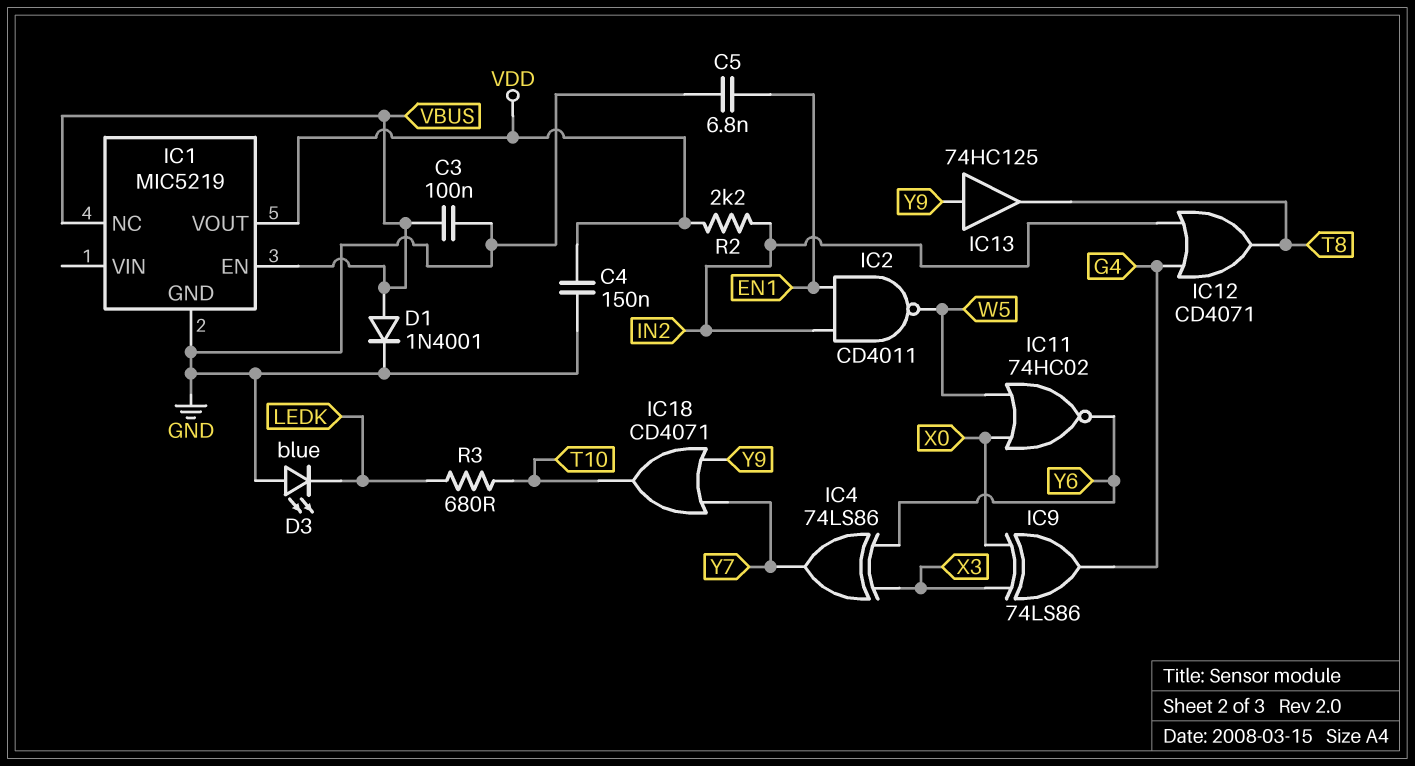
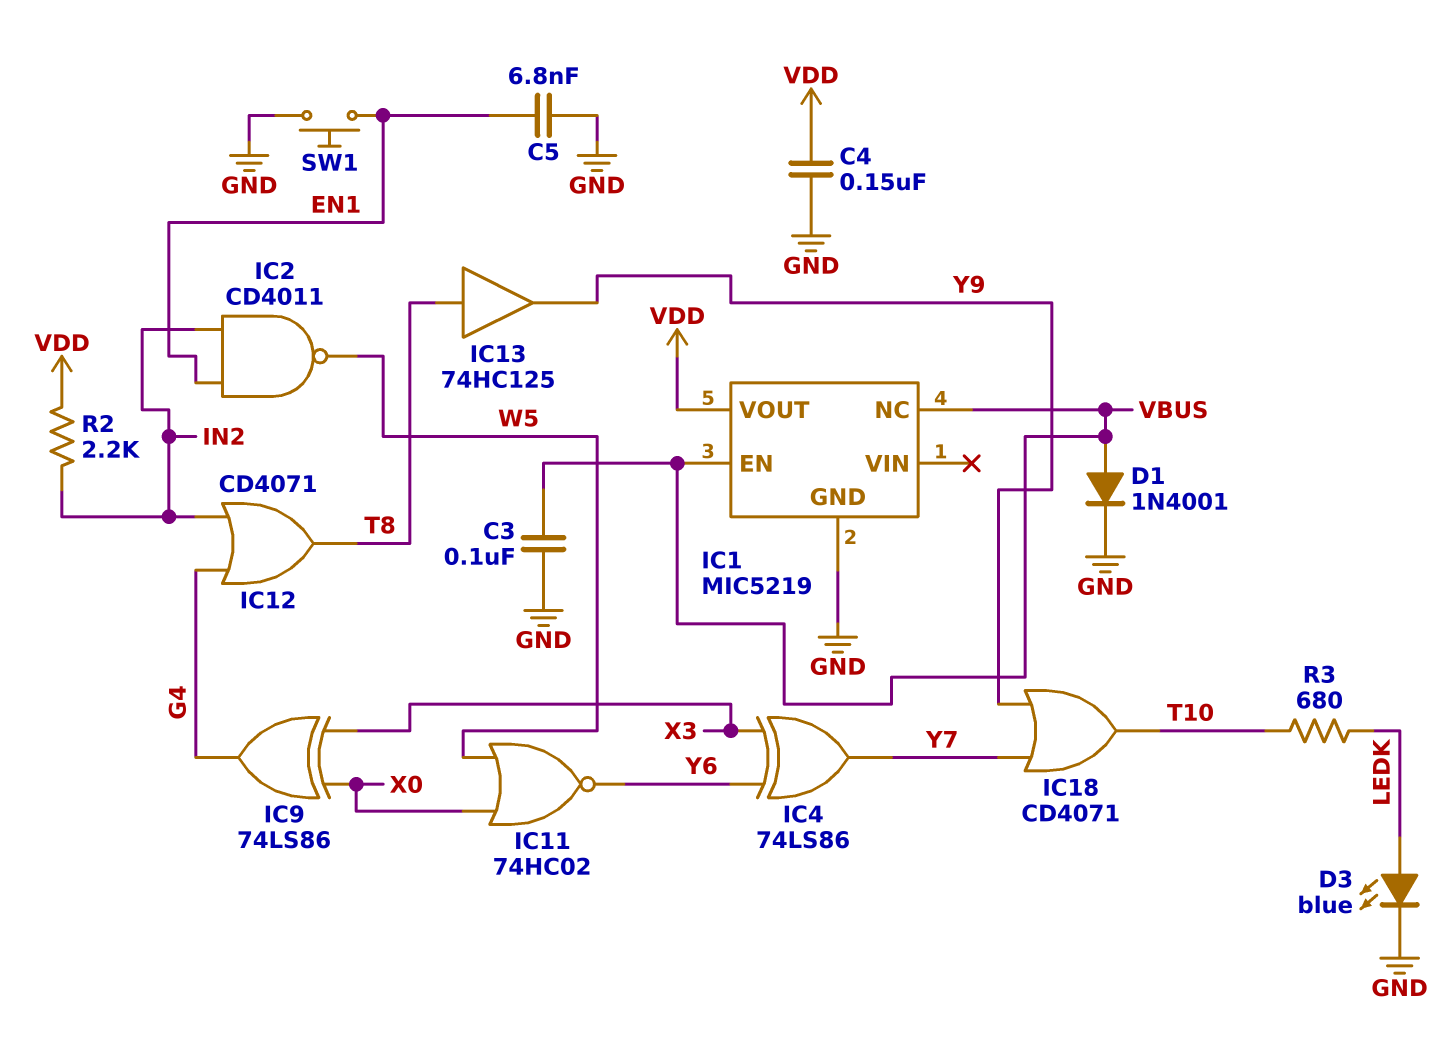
D3: LED blue (A GND, K LEDK) -> LED blue (A LEDK, K GND)
IC13: buffer 74HC125 (in Y9, out T8) -> buffer 74HC125 (in T8, out Y9)
SW1: none -> button (EN1, GND)

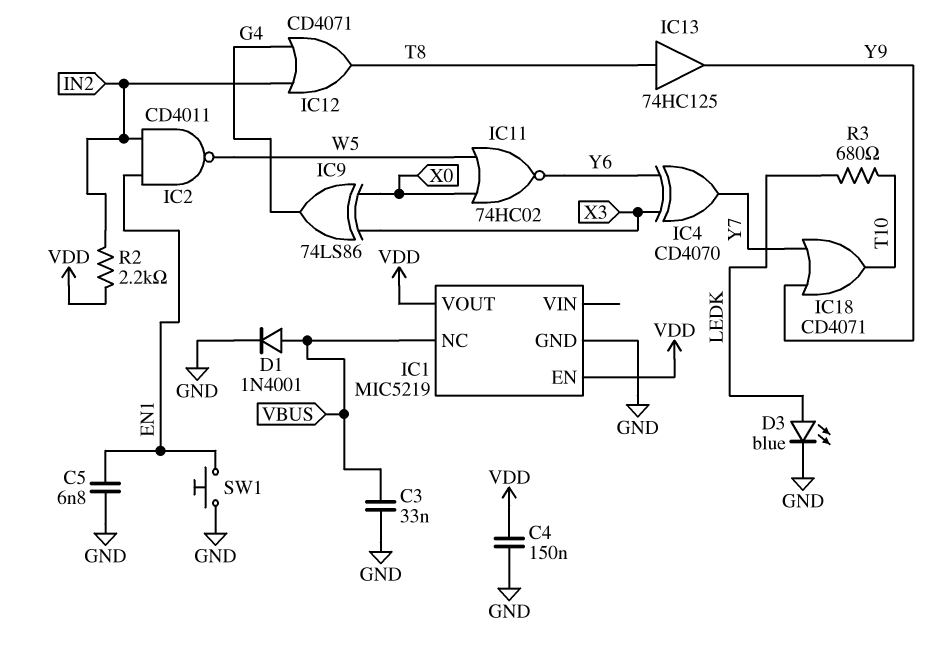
C3: 100nF (GND, VBUS) -> 33nF (GND, VBUS)
IC1 pin EN: VBUS -> VDD
IC4: XOR 74LS86 (in X3, in Y6, out Y7) -> XOR CD4070 (in X3, in Y6, out Y7)

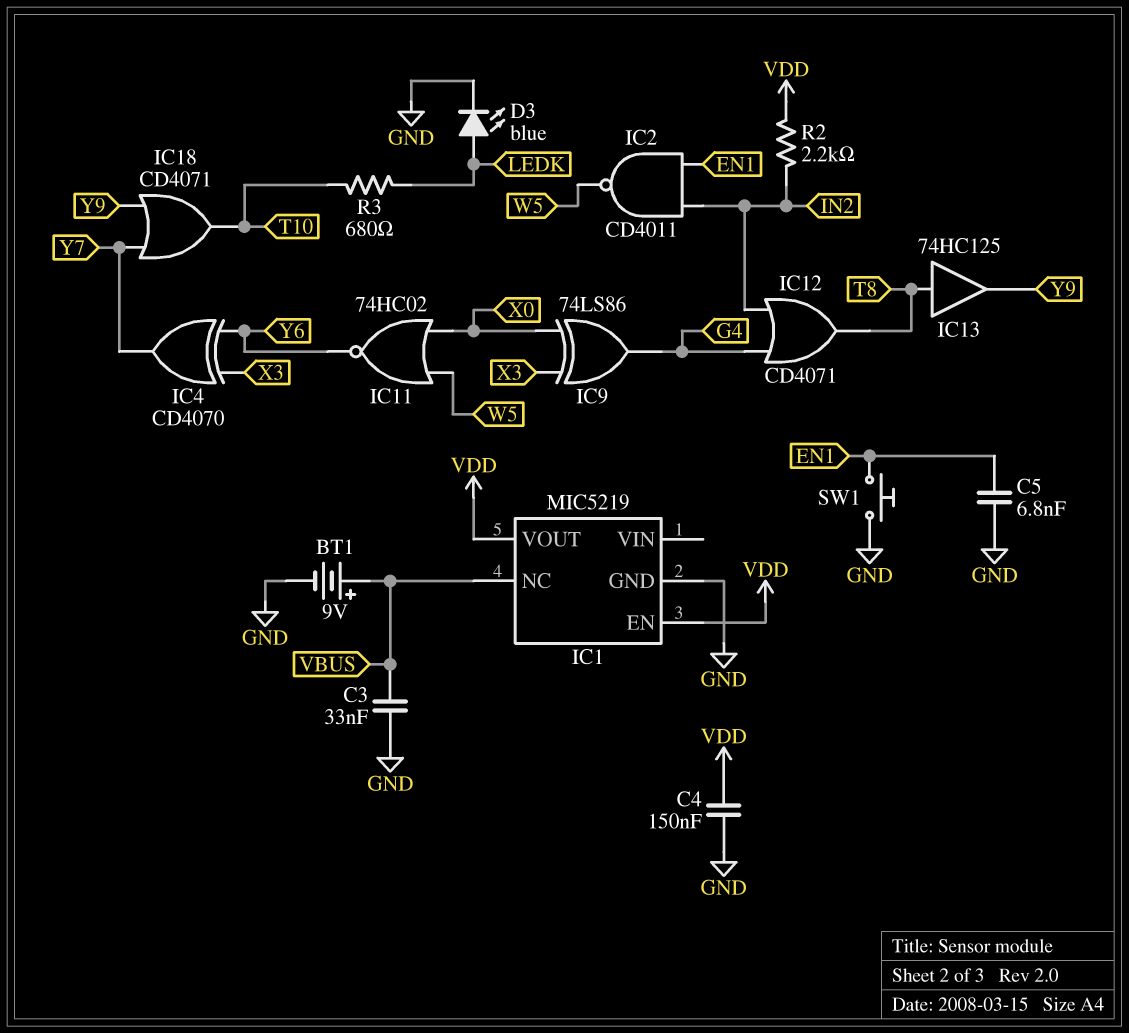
BT1: none -> 9V (plus VBUS, minus GND)
D1: diode 1N4001 (A VBUS, K GND) -> none

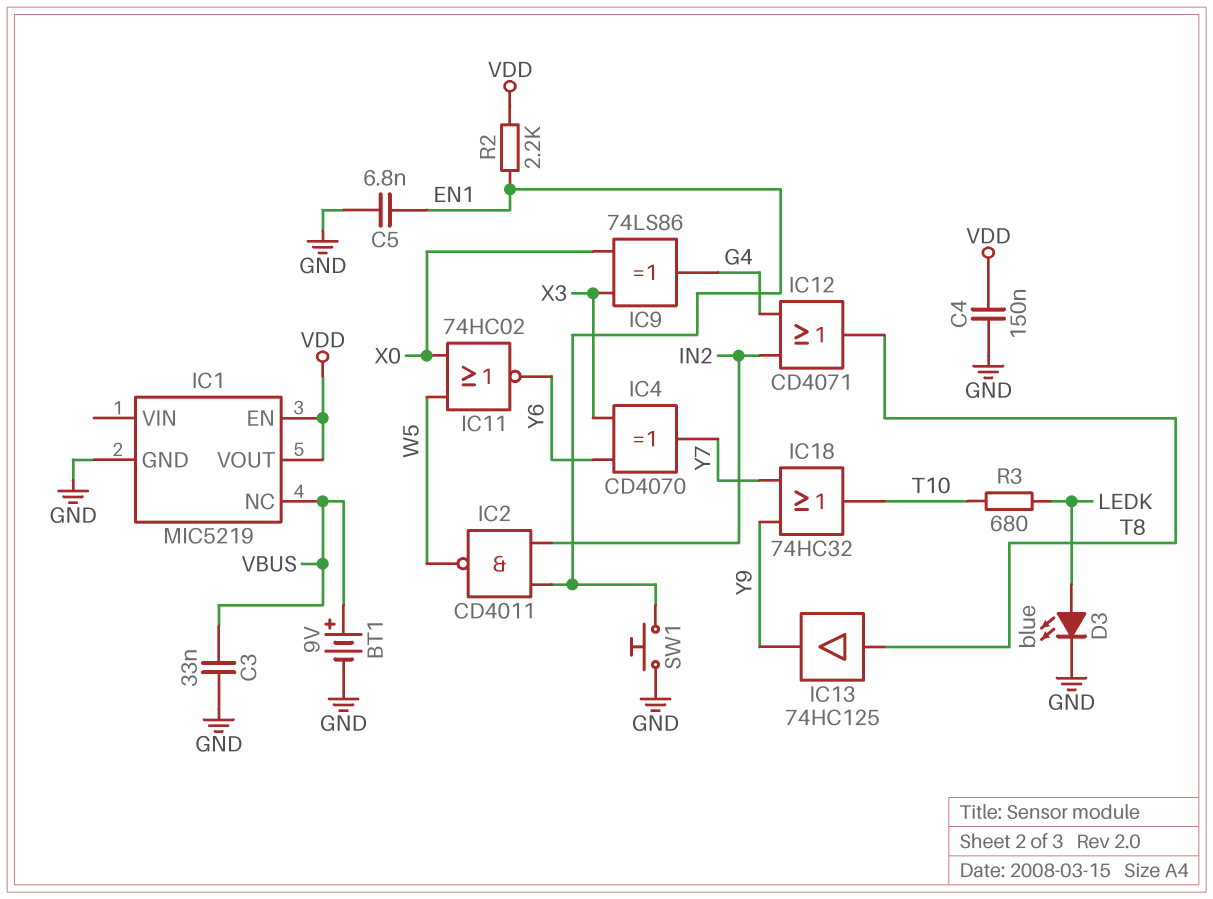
IC18: OR CD4071 (in Y7, in Y9, out T10) -> OR 74HC32 (in Y7, in Y9, out T10)
R2: 2.2k (IN2, VDD) -> 2.2k (EN1, VDD)

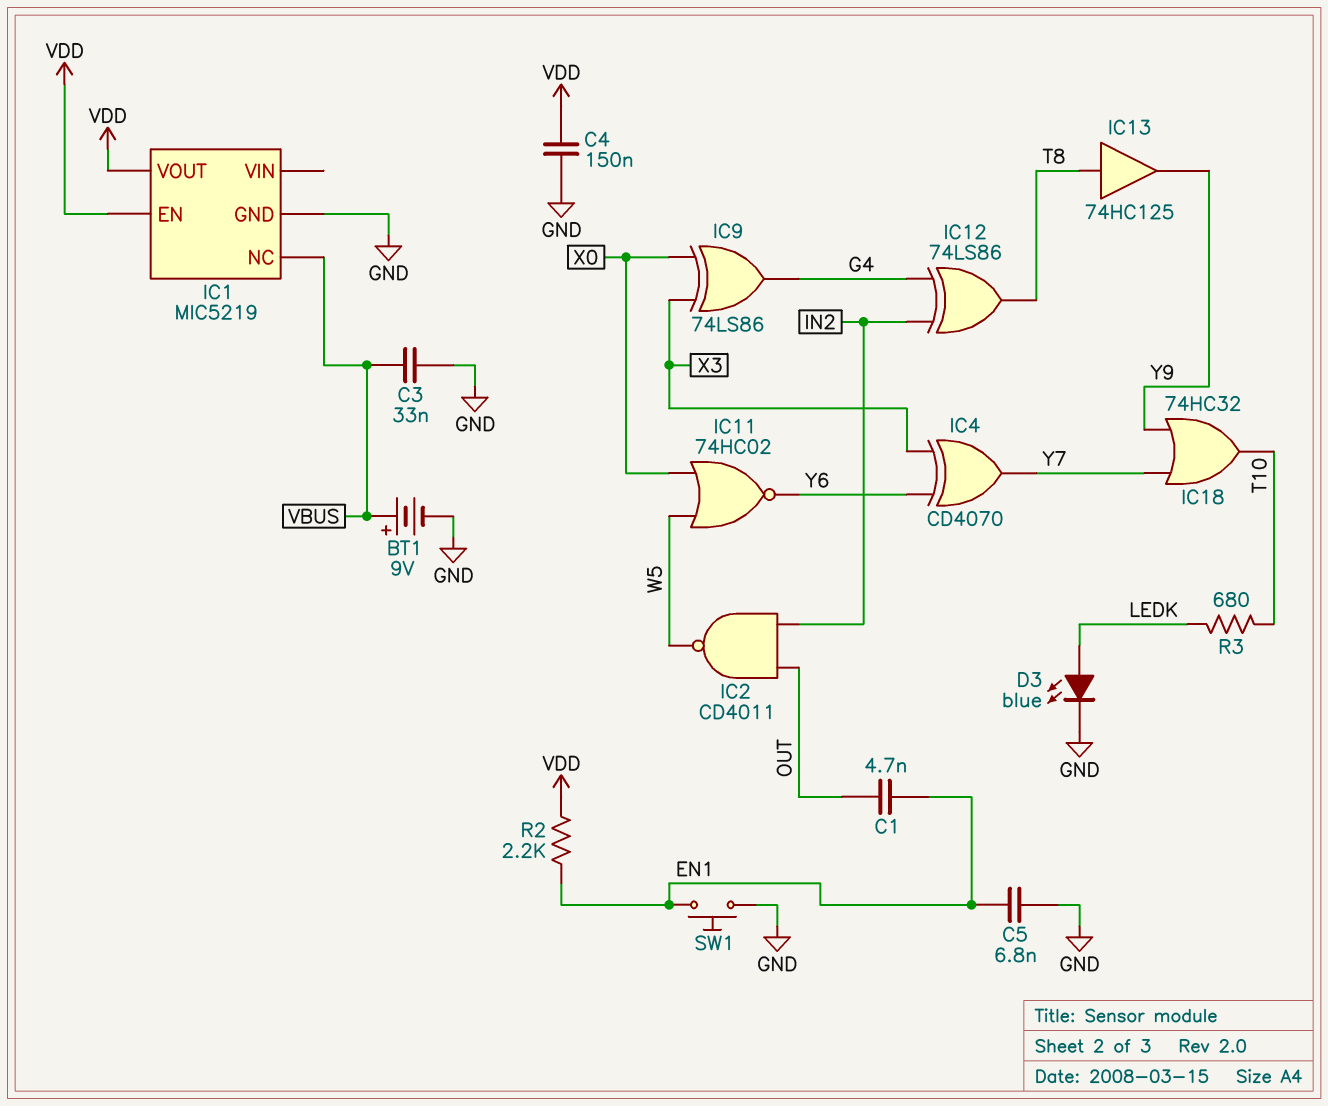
C1: none -> 4.7nF (EN1, OUT)
IC2: NAND CD4011 (in EN1, in IN2, out W5) -> NAND CD4011 (in IN2, in OUT, out W5)
IC12: OR CD4071 (in G4, in IN2, out T8) -> XOR 74LS86 (in G4, in IN2, out T8)

